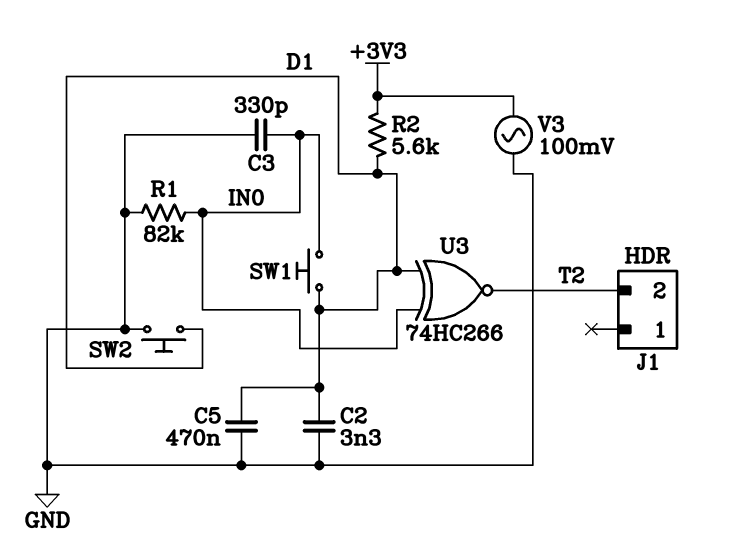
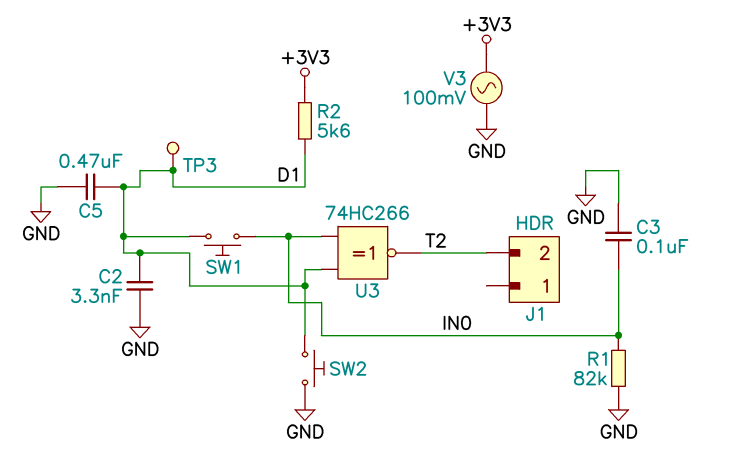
C3: 330pF (GND, IN0) -> 100nF (GND, IN0)
TP3: none -> test point (D1)

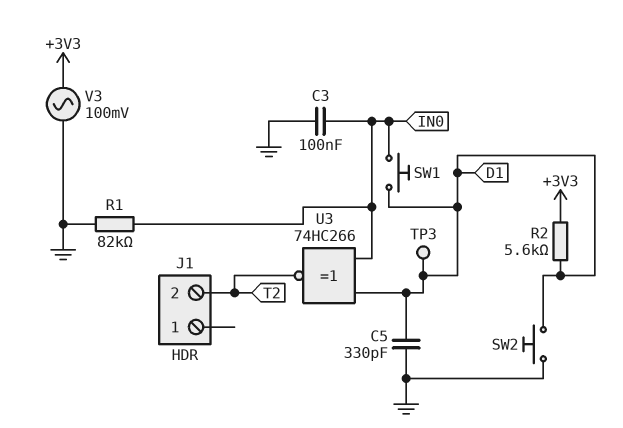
C2: 3.3nF (D1, GND) -> none
C5: 470nF (D1, GND) -> 330pF (D1, GND)

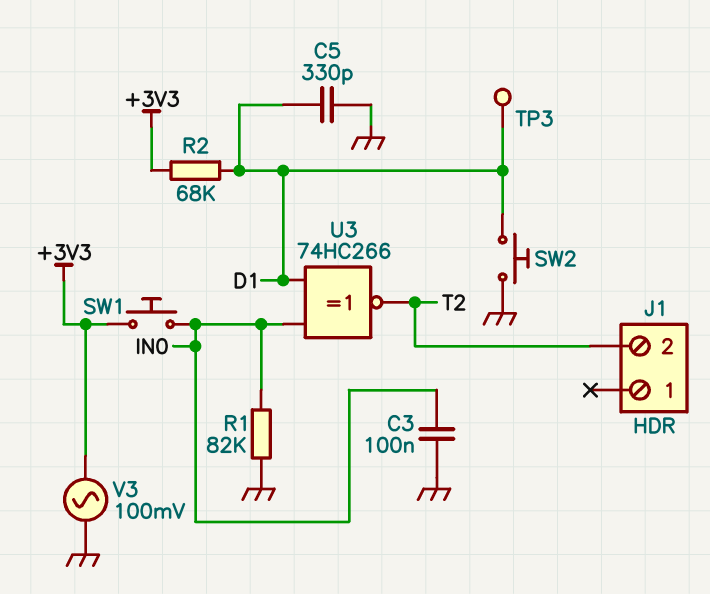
R2: 5.6k (+3V3, D1) -> 68k (+3V3, D1)
SW1: button (D1, IN0) -> button (+3V3, IN0)

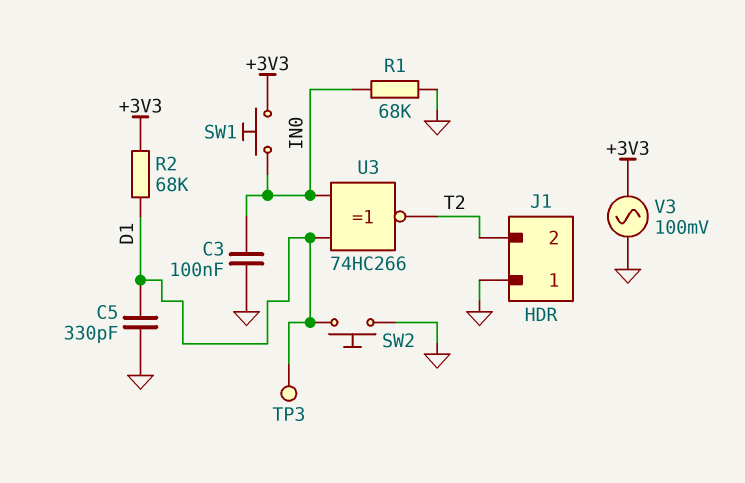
J1 pin 1: none -> GND
R1: 82k (GND, IN0) -> 68k (GND, IN0)

